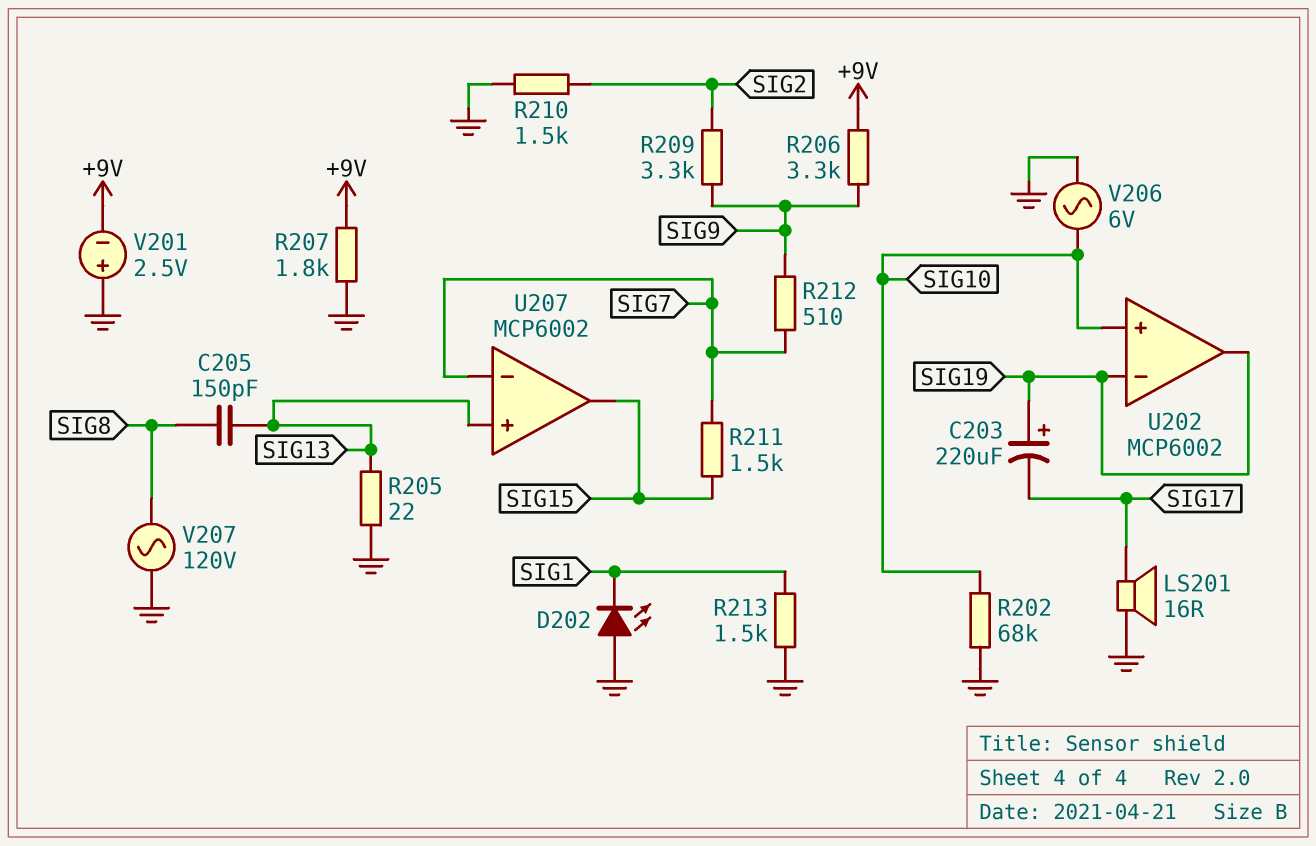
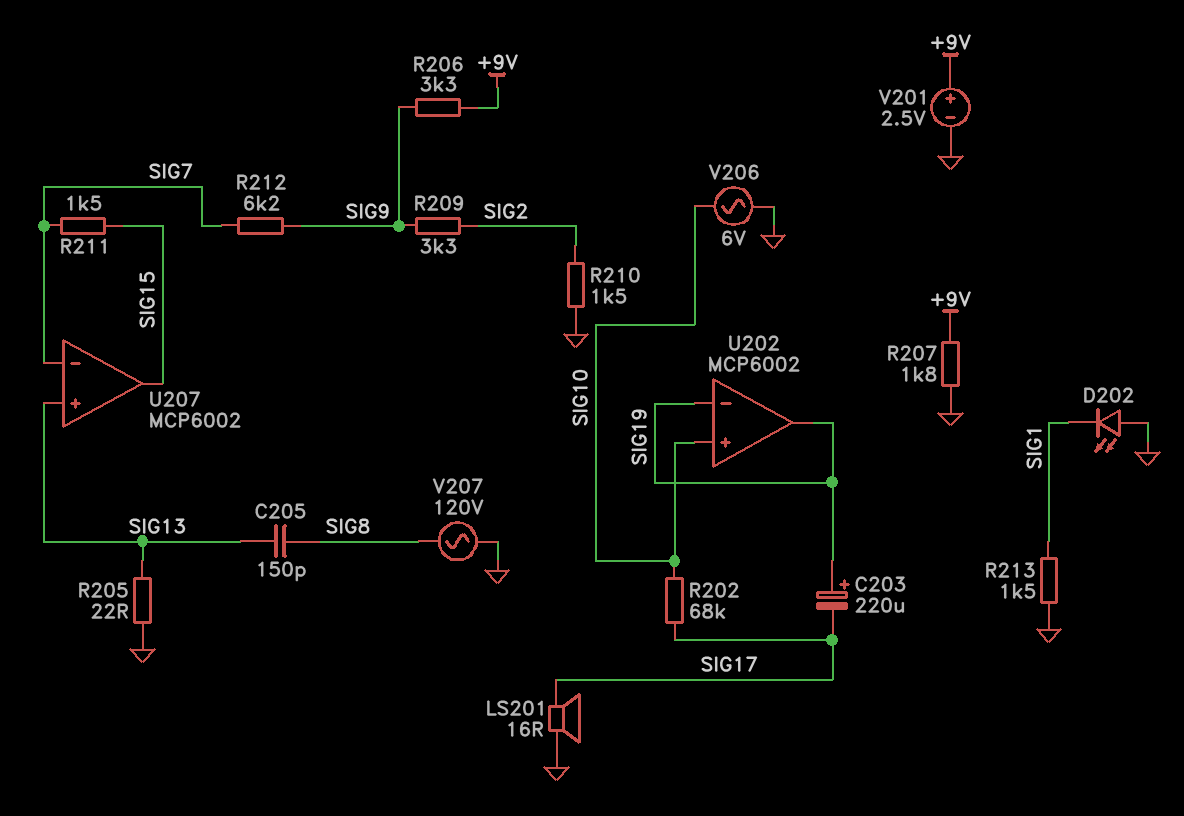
R202: 68k (GND, SIG10) -> 68k (SIG10, SIG17)
R212: 510 (SIG7, SIG9) -> 6.2k (SIG7, SIG9)
V201: 2.5V (plus GND, minus +9V) -> 2.5V (plus +9V, minus GND)

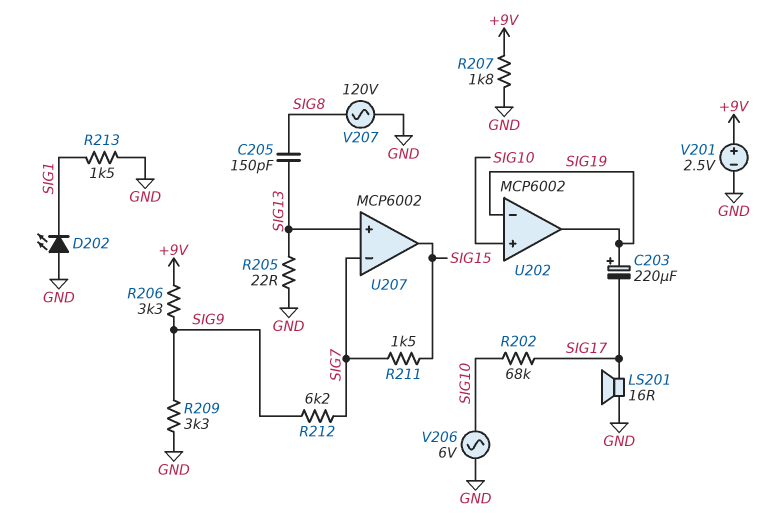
R209: 3.3k (SIG2, SIG9) -> 3.3k (GND, SIG9)
R210: 1.5k (GND, SIG2) -> none

